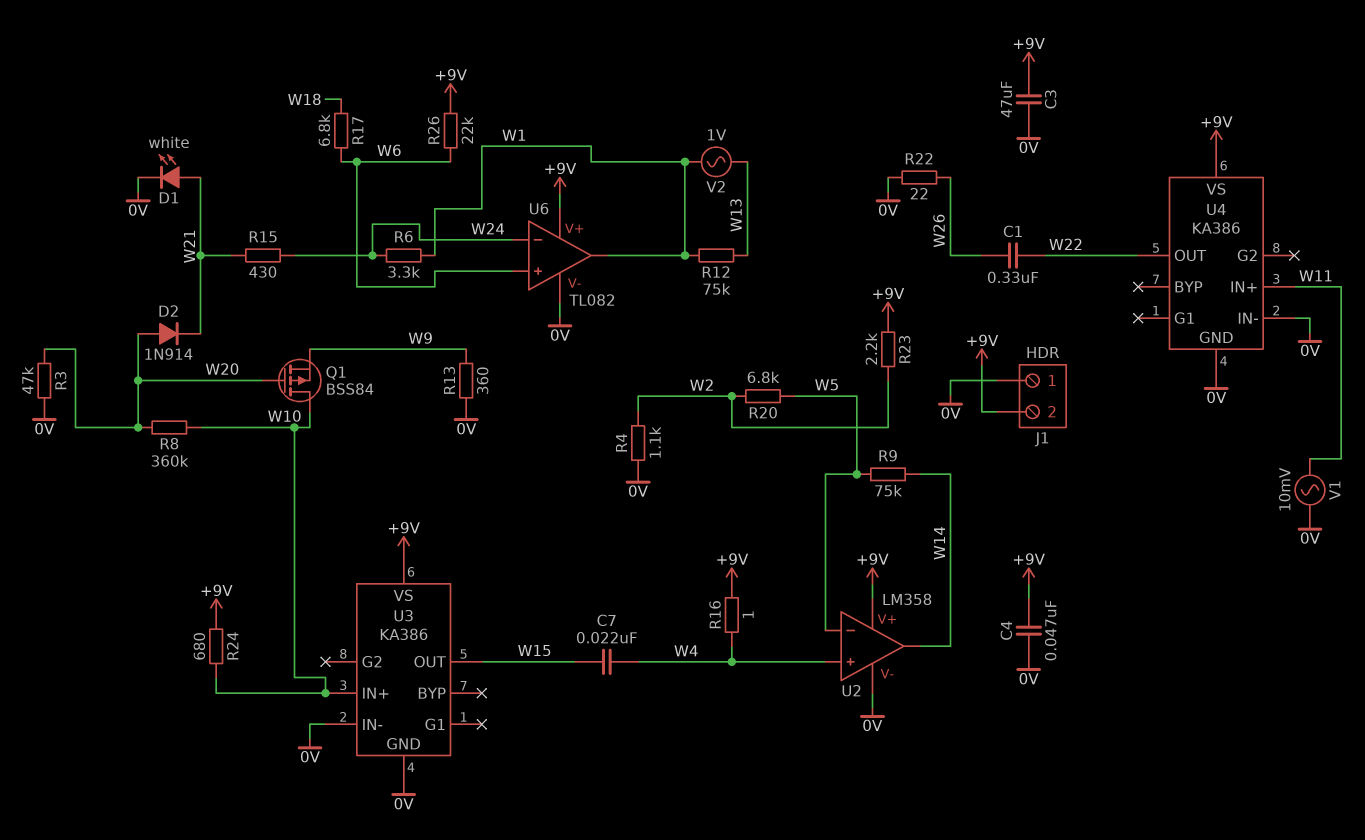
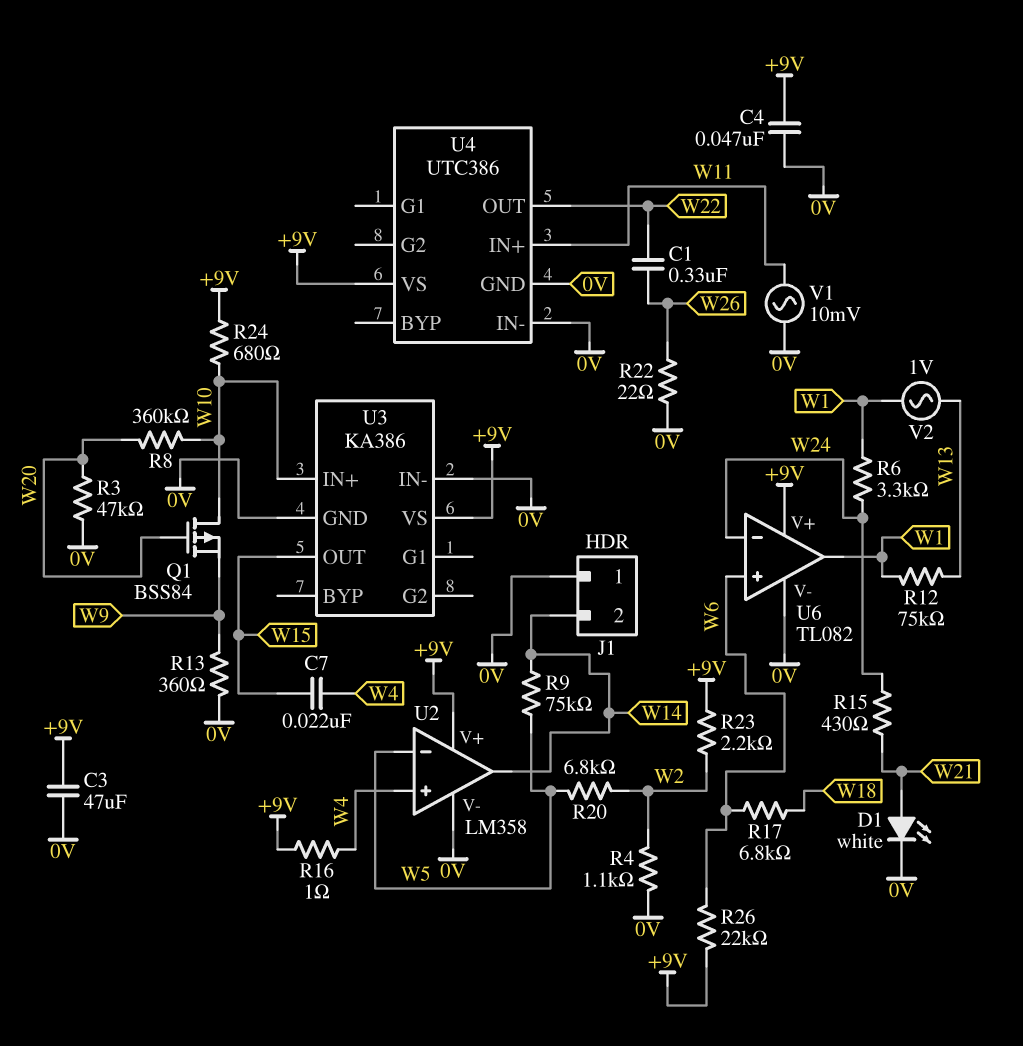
D2: diode 1N914 (A W20, K W21) -> none
J1 pin 2: +9V -> W14
U4: KA386 -> UTC386

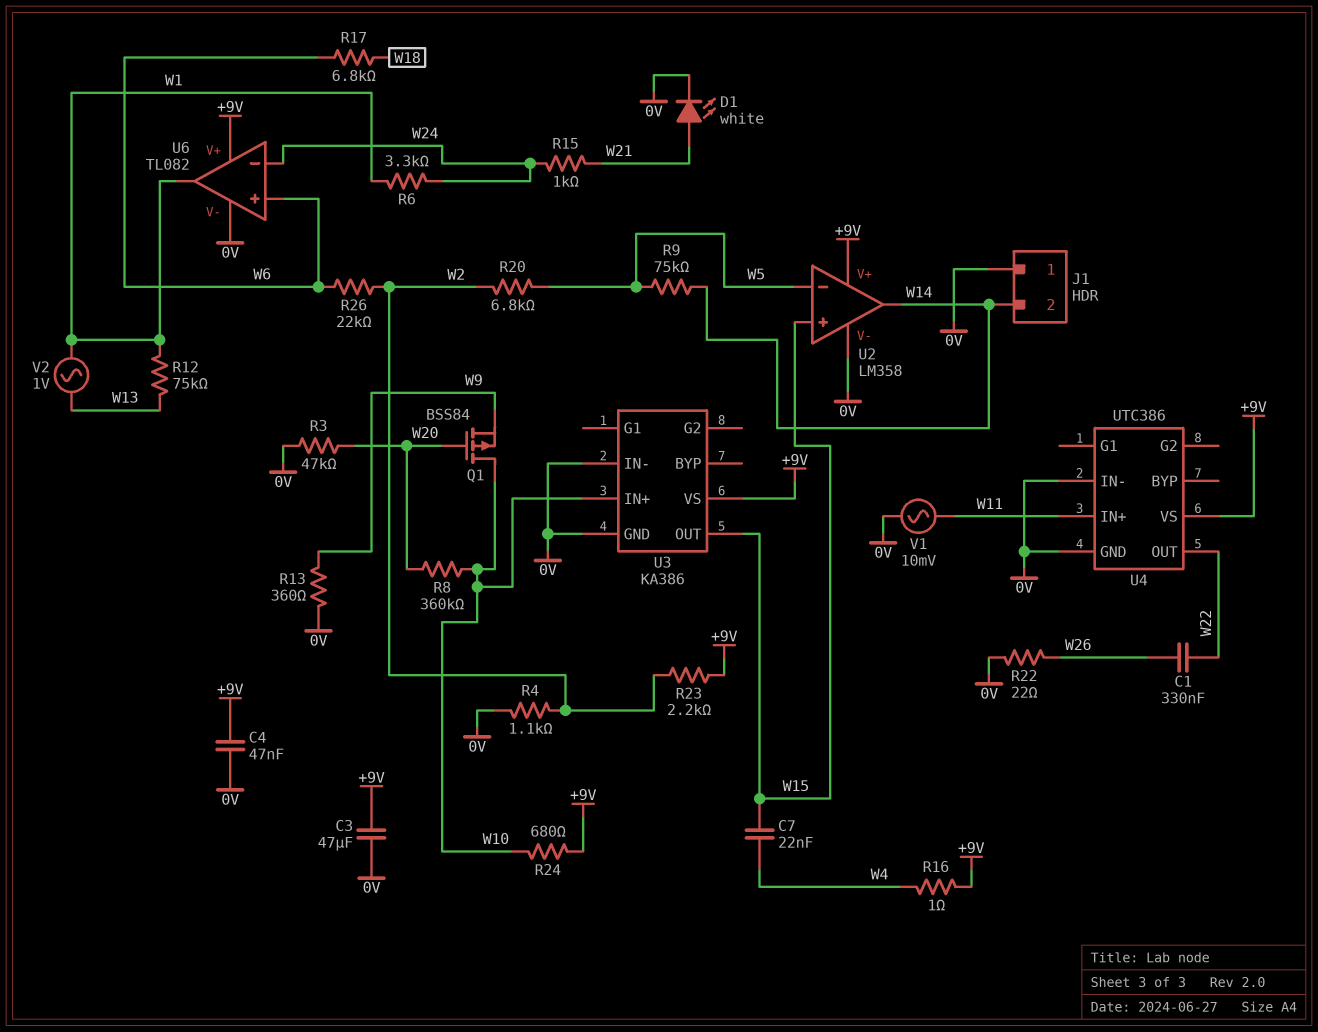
R15: 430 (W21, W24) -> 1k (W21, W24)
R26: 22k (+9V, W6) -> 22k (W2, W6)
U2 pin in+: W4 -> W15

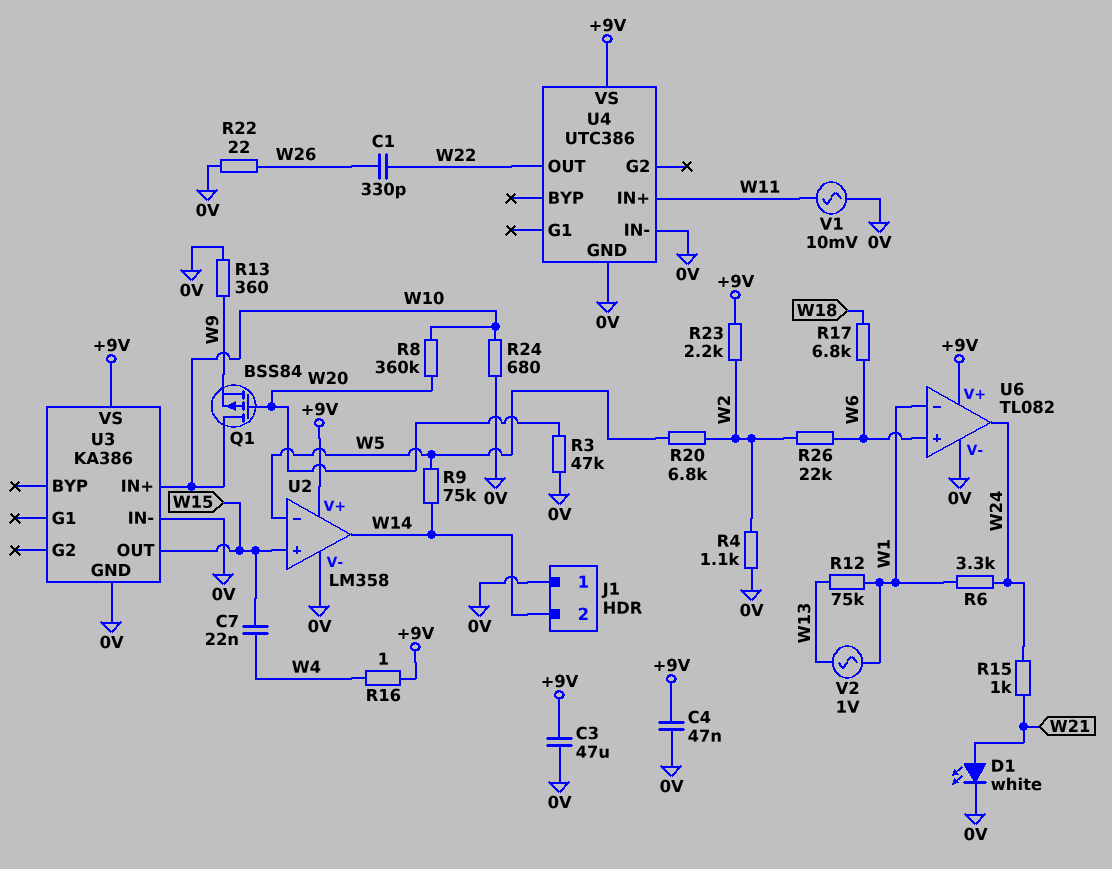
C1: 330nF (W22, W26) -> 330pF (W22, W26)
R24: 680 (+9V, W10) -> 680 (0V, W10)
U6 pin in-: W24 -> W1
U6 pin out: W1 -> W24

